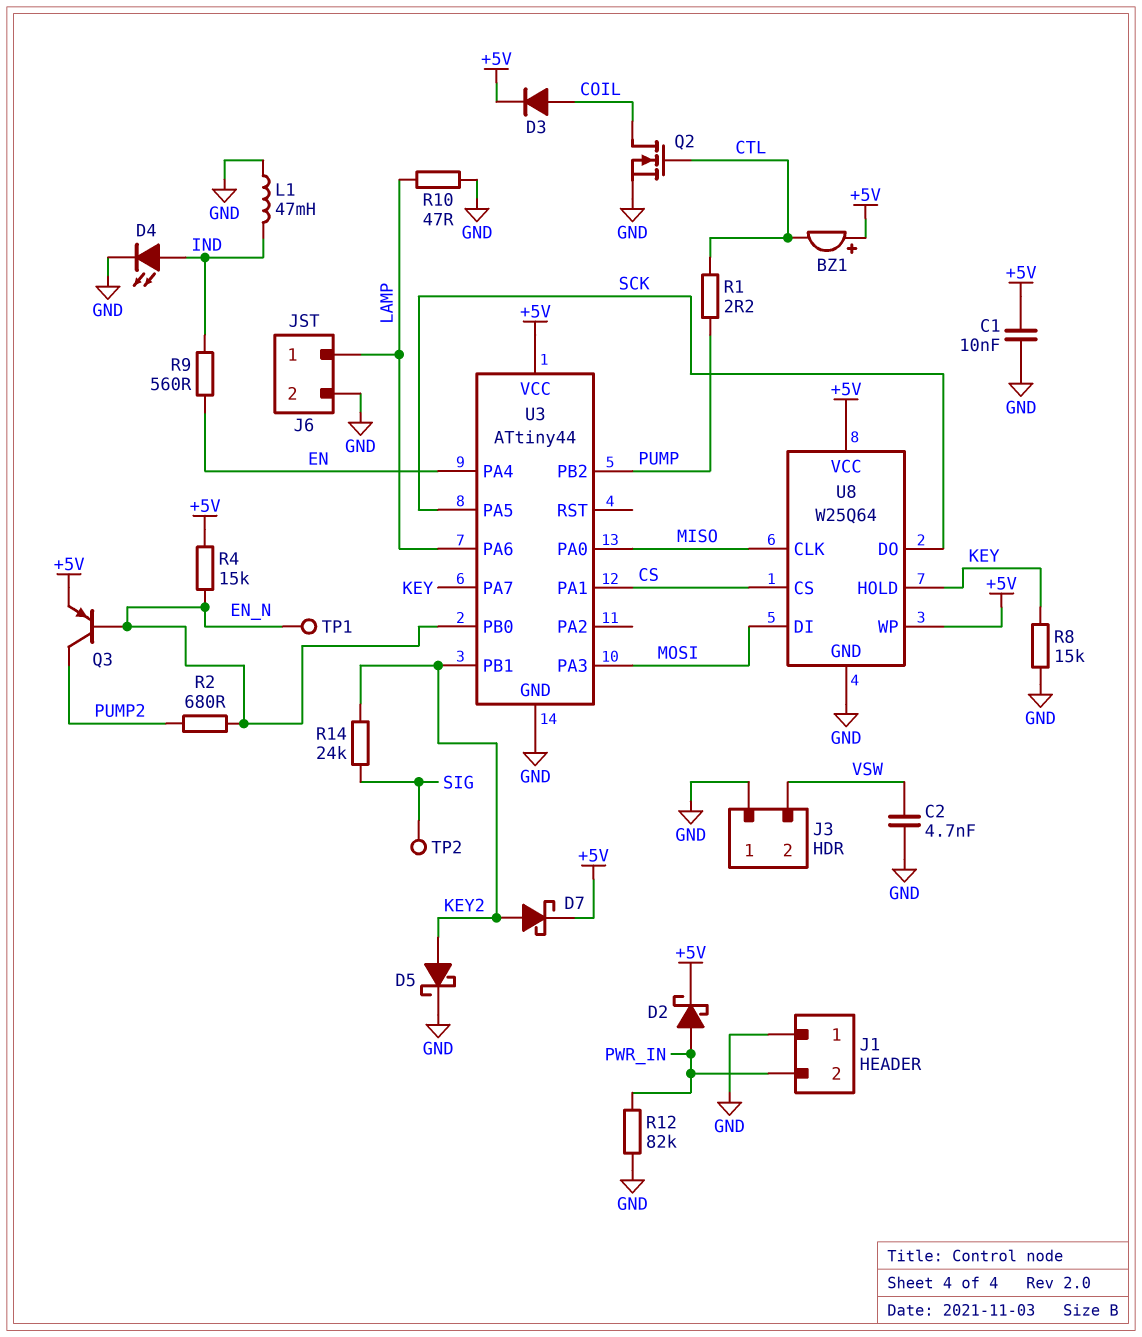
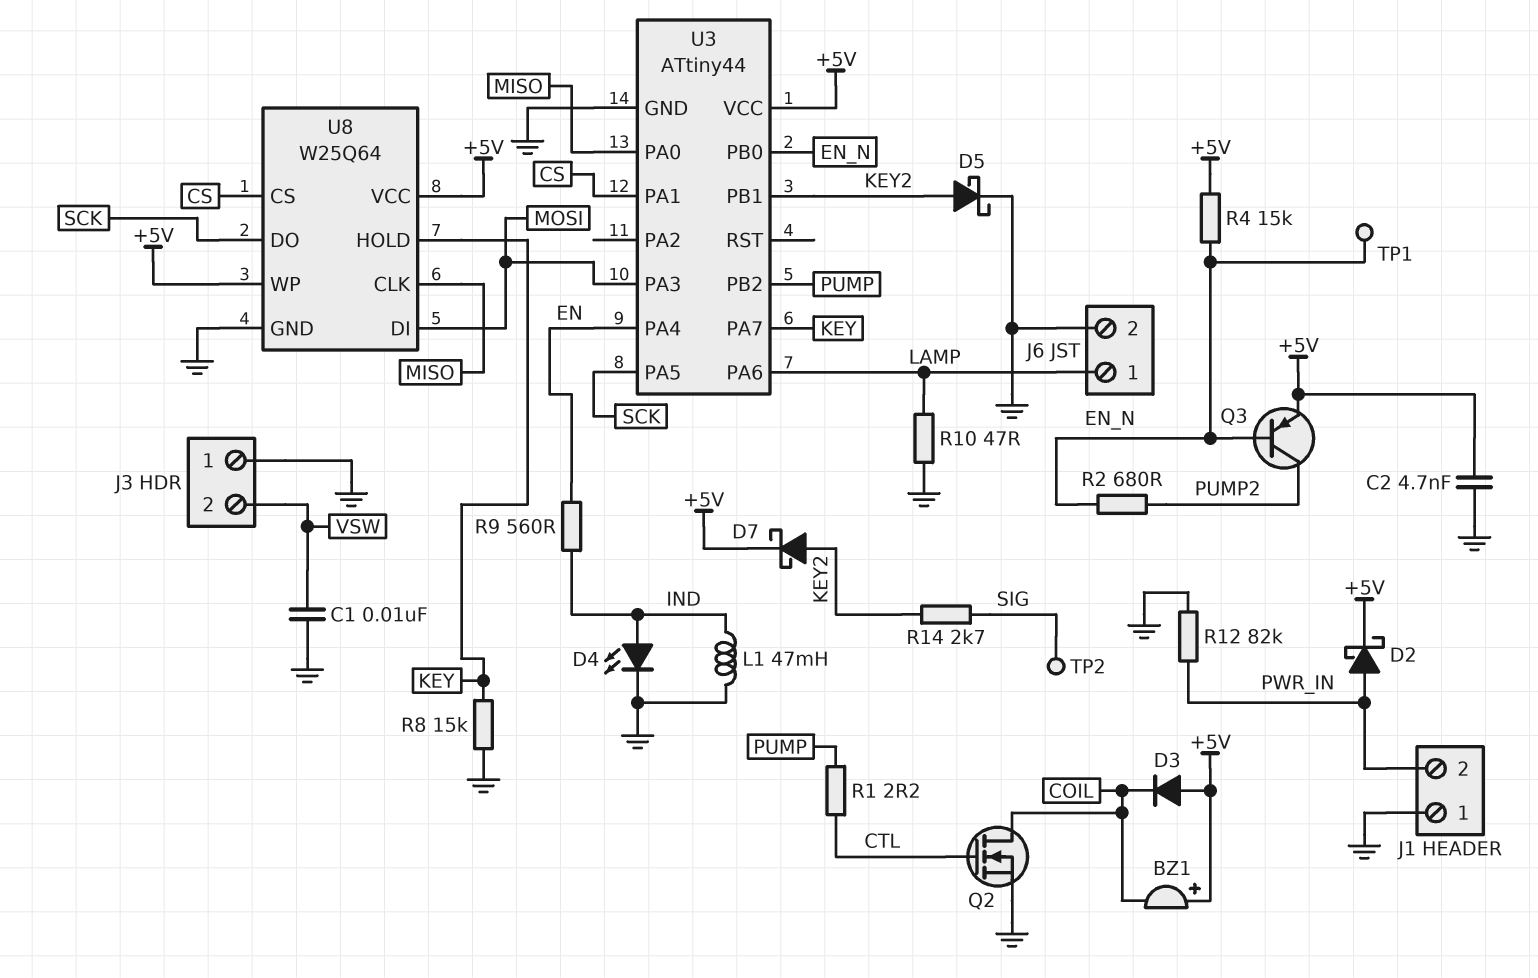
BZ1: buzzer (plus +5V, minus CTL) -> buzzer (plus +5V, minus COIL)
C1: 10nF (+5V, GND) -> 10nF (GND, VSW)
C2: 4.7nF (GND, VSW) -> 4.7nF (+5V, GND)
D3: diode (A COIL, K +5V) -> diode (A +5V, K COIL)
R14: 24k (KEY2, SIG) -> 2.7k (KEY2, SIG)

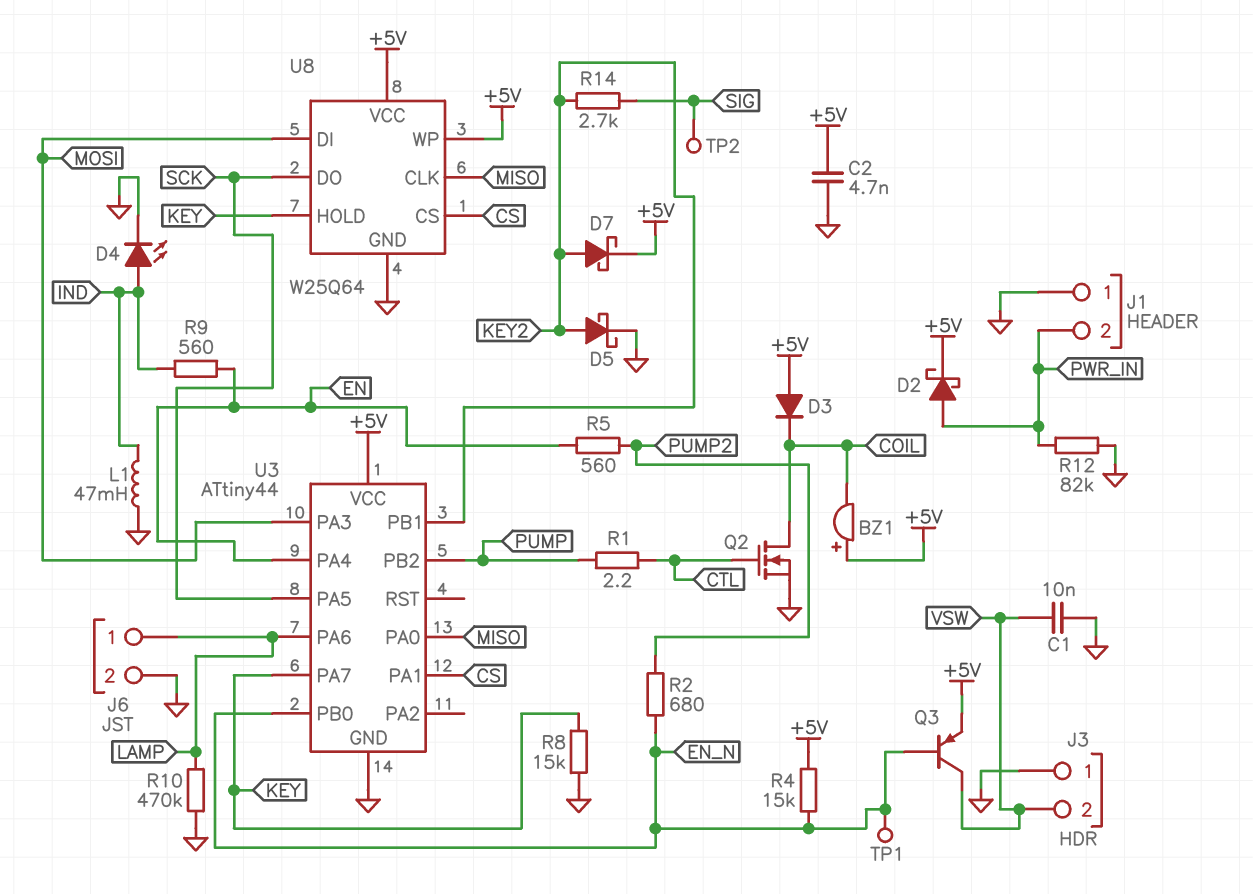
Q3: PNP (B EN_N, C PUMP2, E +5V) -> PNP (B EN_N, C VSW, E +5V)
R5: none -> 560 (EN, PUMP2)
R10: 47 (GND, LAMP) -> 470k (GND, LAMP)

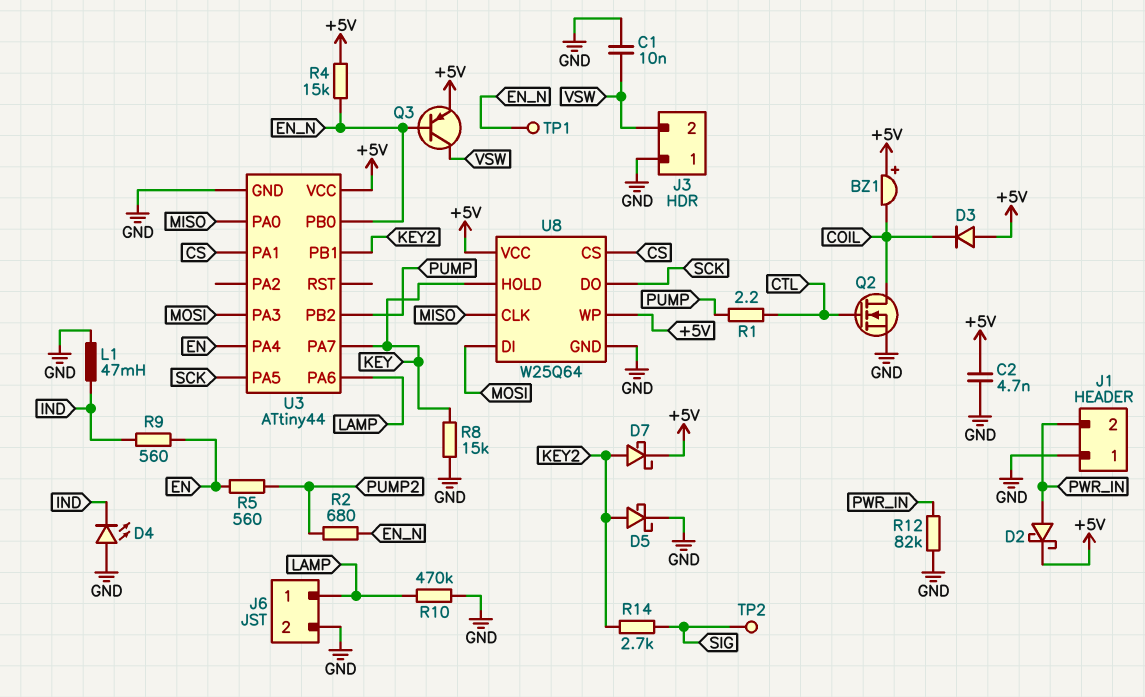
D4: LED (A IND, K GND) -> LED (A GND, K IND)

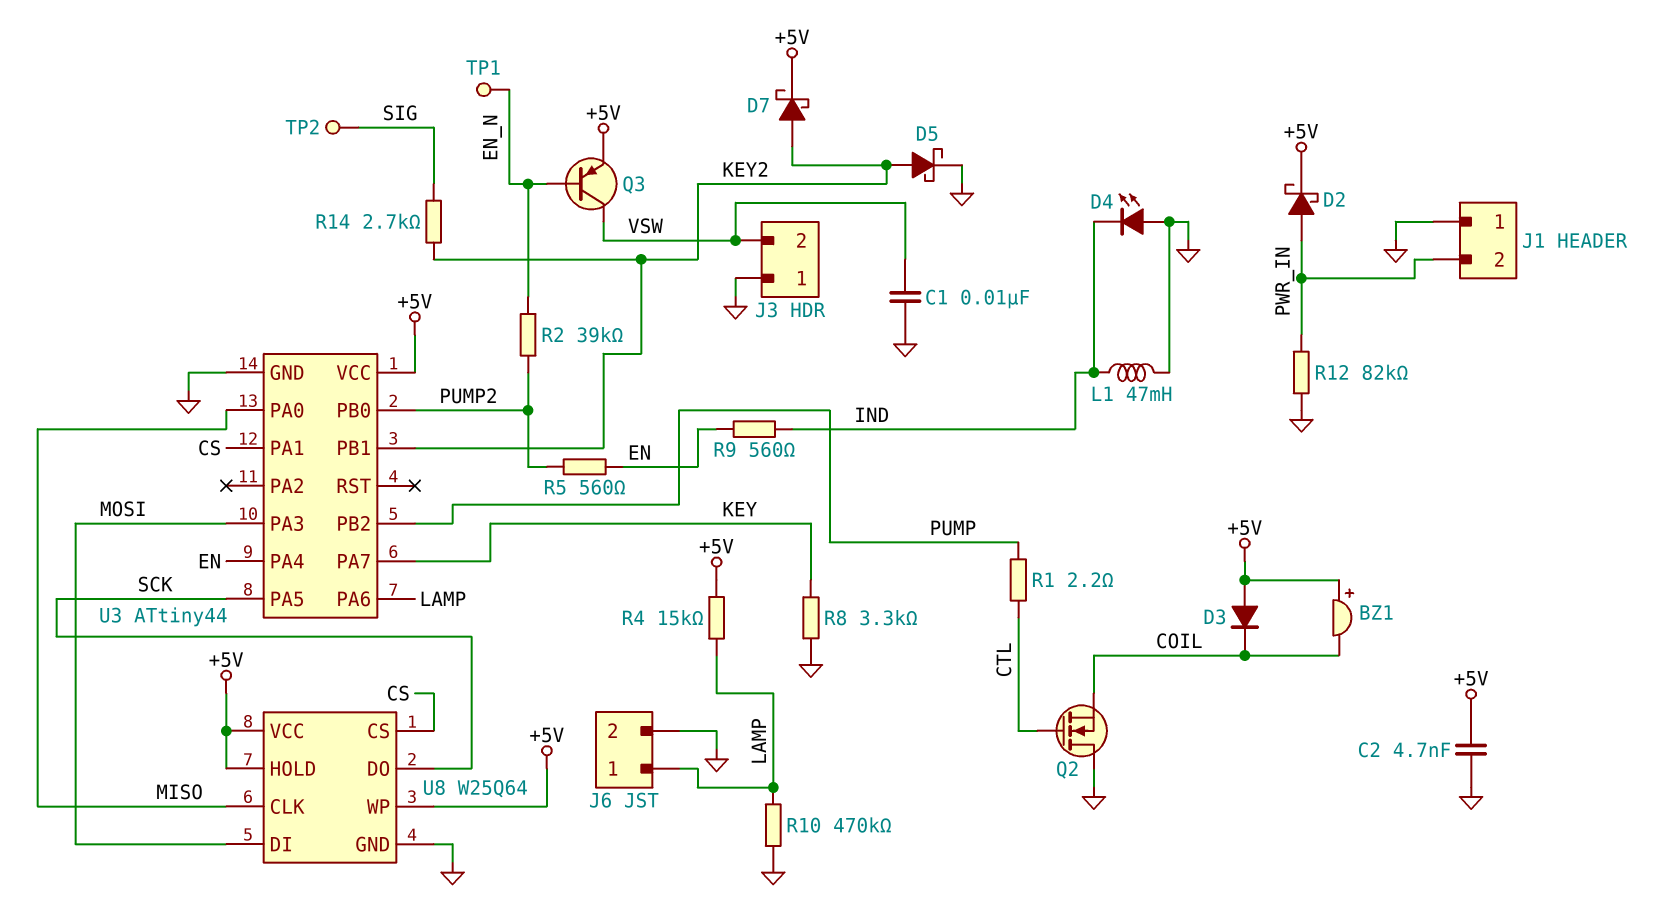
Q2: NMOS (G CTL, D COIL, S GND) -> NMOS (G CTL, D GND, S COIL)
R2: 680 (EN_N, PUMP2) -> 39k (EN_N, PUMP2)
R4: 15k (+5V, EN_N) -> 15k (+5V, LAMP)
R8: 15k (GND, KEY) -> 3.3k (GND, KEY)
U3 pin PB0: EN_N -> PUMP2
U8 pin HOLD: KEY -> +5V

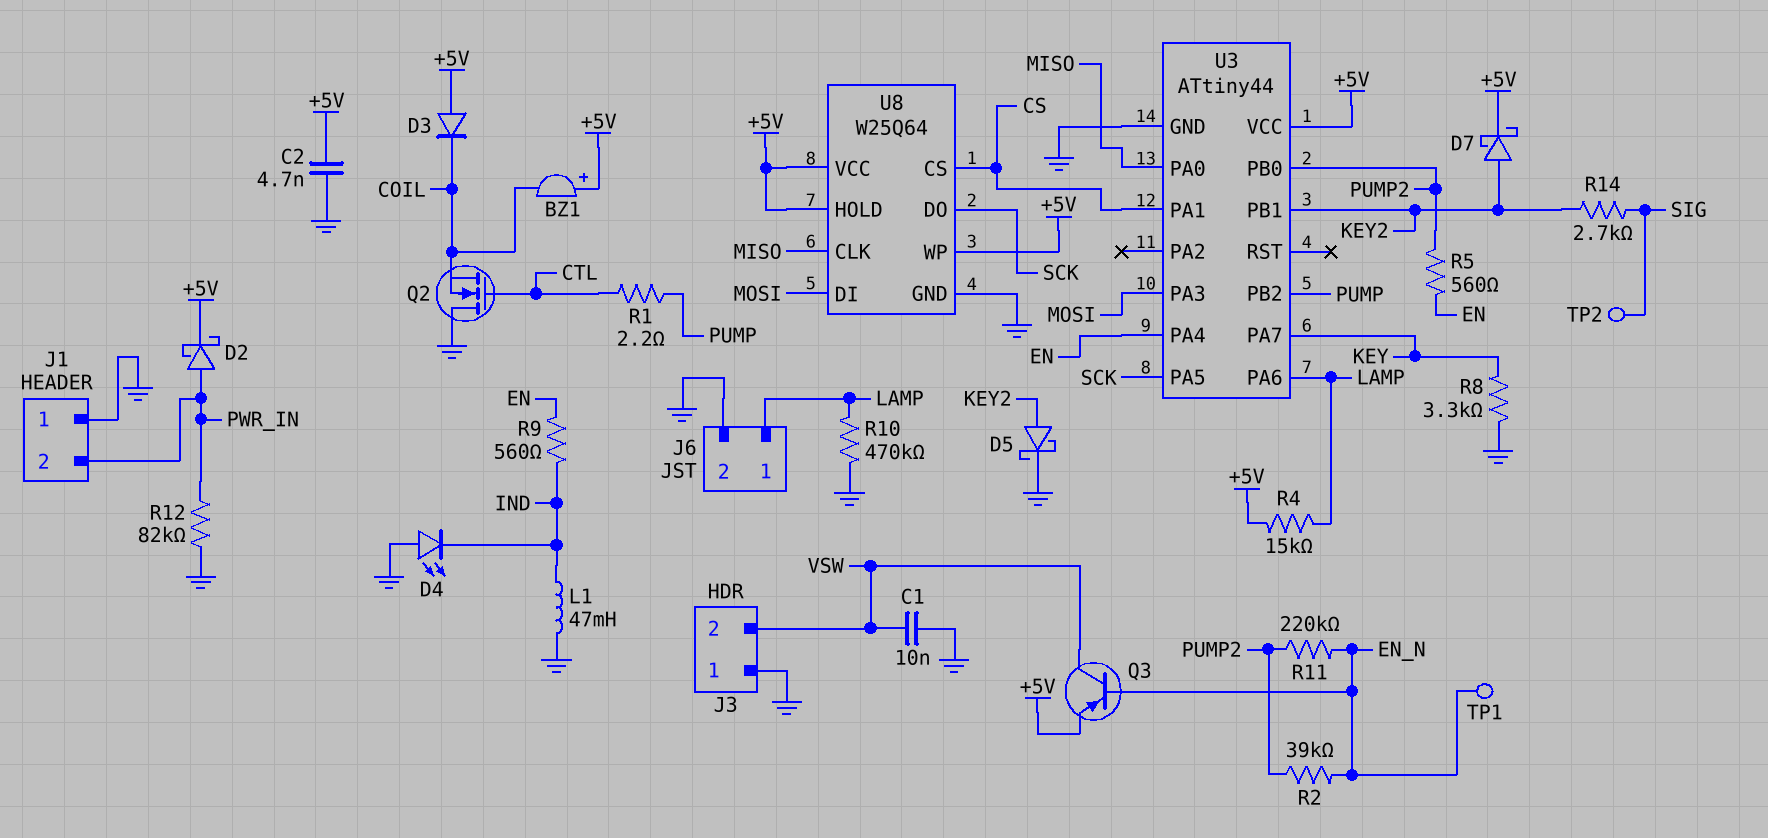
R11: none -> 220k (EN_N, PUMP2)

